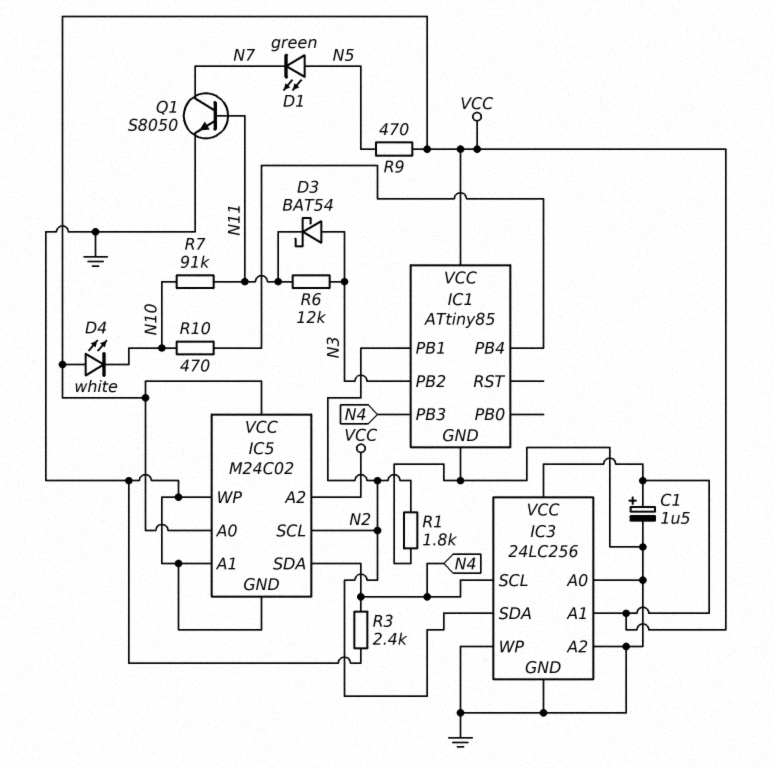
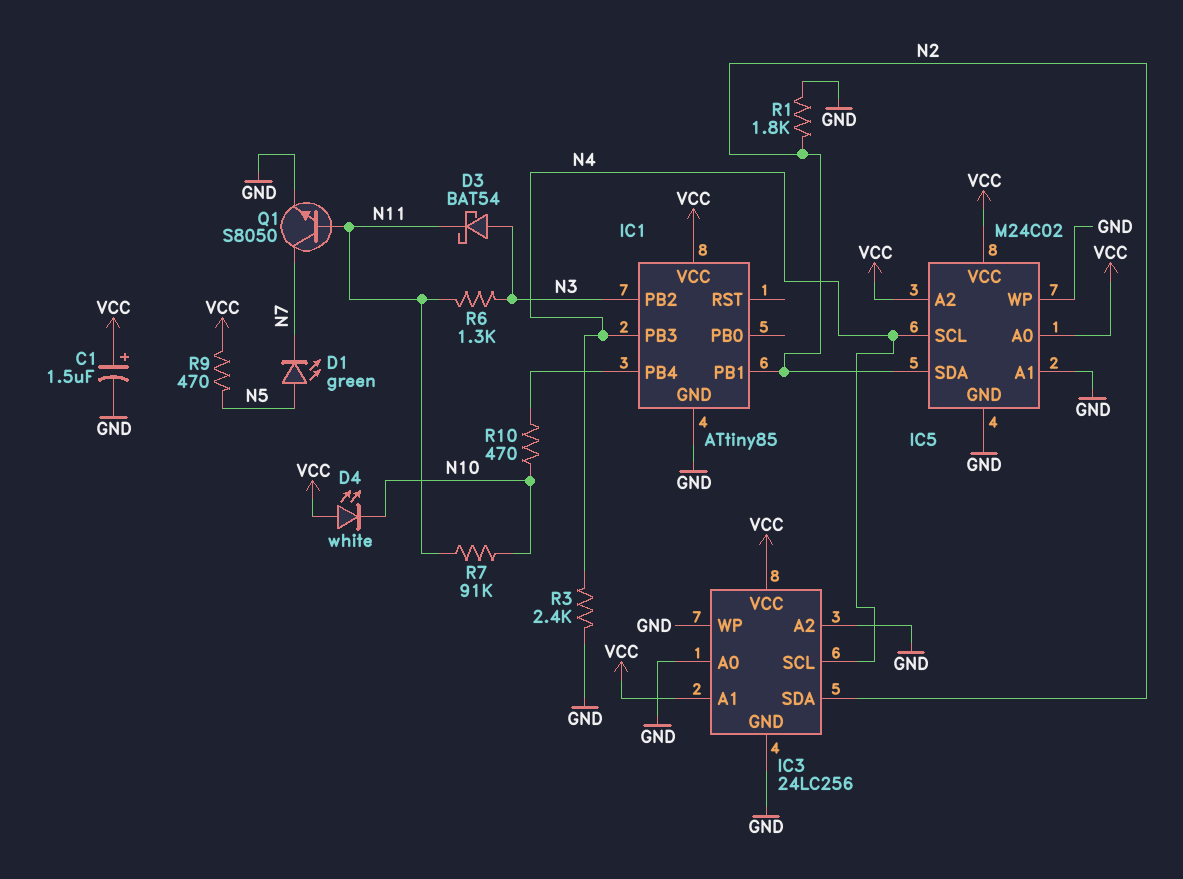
IC5 pin SCL: N2 -> N4
IC5 pin SDA: N4 -> N2
R6: 12k (N3, N11) -> 1.3k (N3, N11)

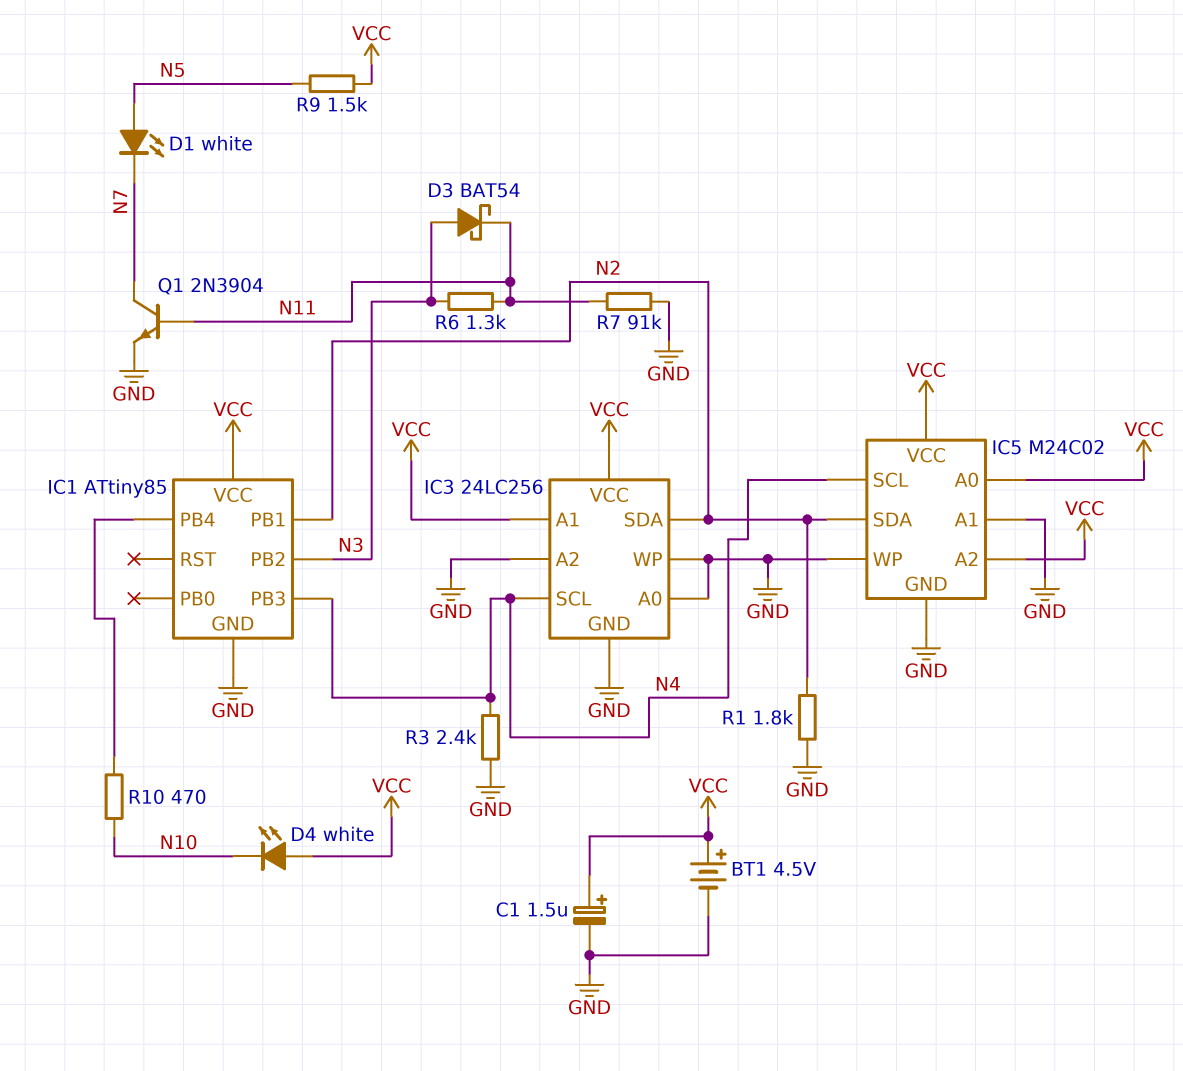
BT1: none -> 4.5V (plus VCC, minus GND)
D1: LED green (A N5, K N7) -> LED white (A N5, K N7)
Q1: NPN S8050 (B N11, C N7, E GND) -> NPN 2N3904 (B N11, C N7, E GND)
R7: 91k (N10, N11) -> 91k (GND, N11)
R9: 470 (N5, VCC) -> 1.5k (N5, VCC)

